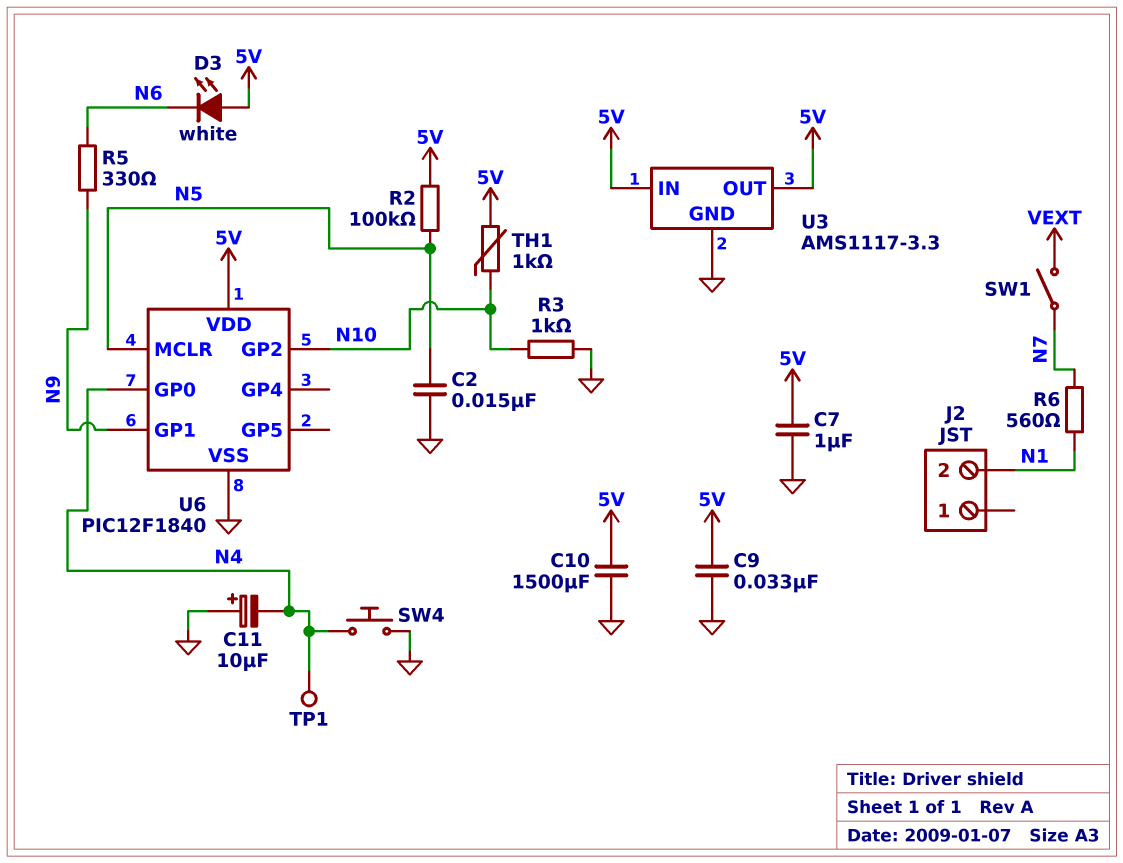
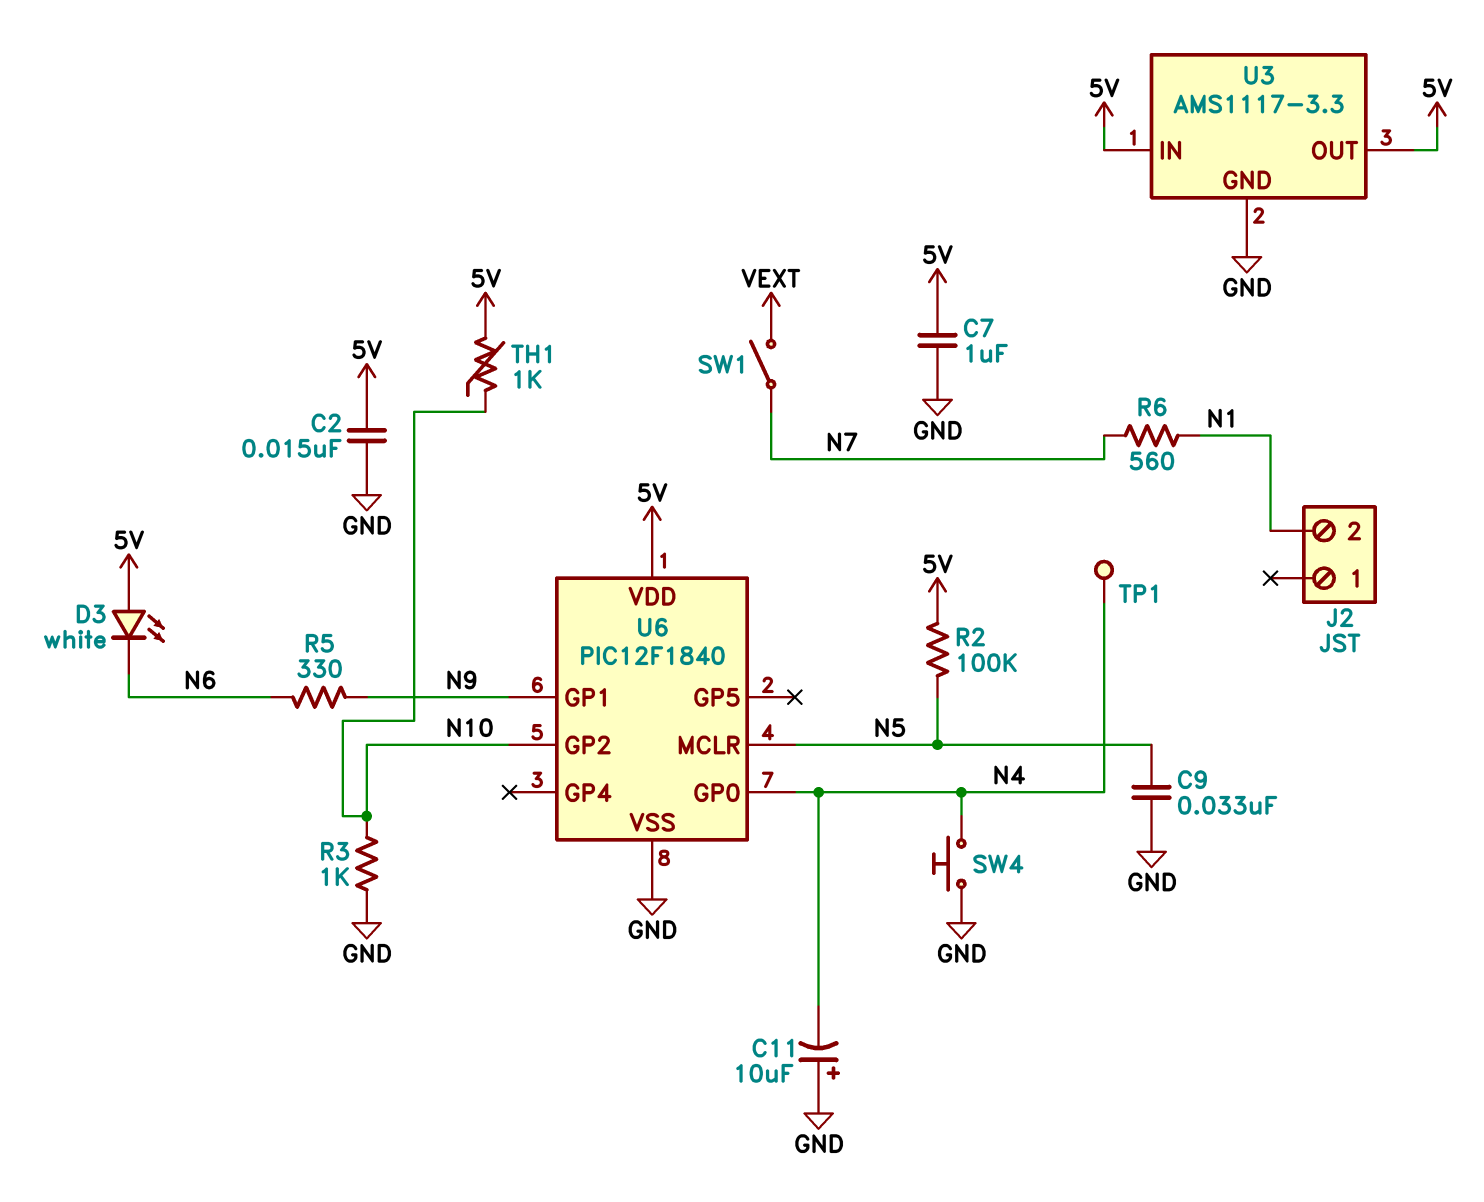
C2: 15nF (GND, N5) -> 15nF (5V, GND)
C9: 33nF (5V, GND) -> 33nF (GND, N5)
C10: 1500uF (5V, GND) -> none

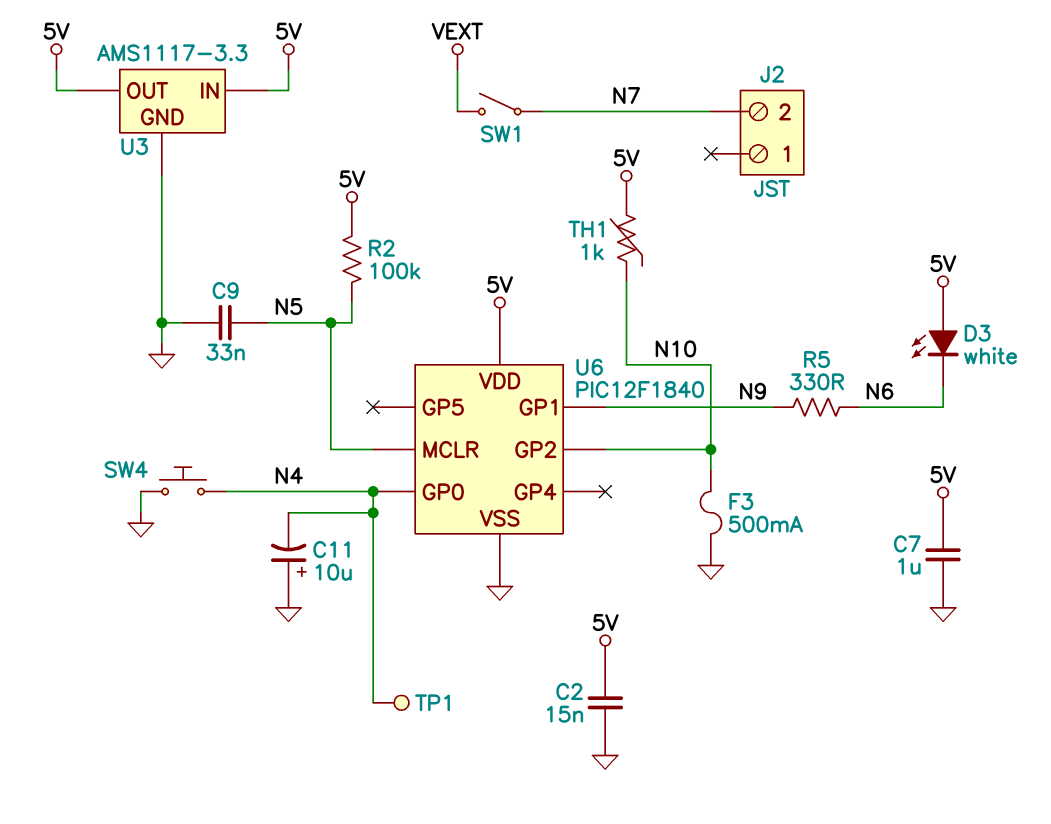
F3: none -> 500mA (GND, N10)
J2 pin 2: N1 -> N7
R3: 1k (GND, N10) -> none
R6: 560 (N1, N7) -> none

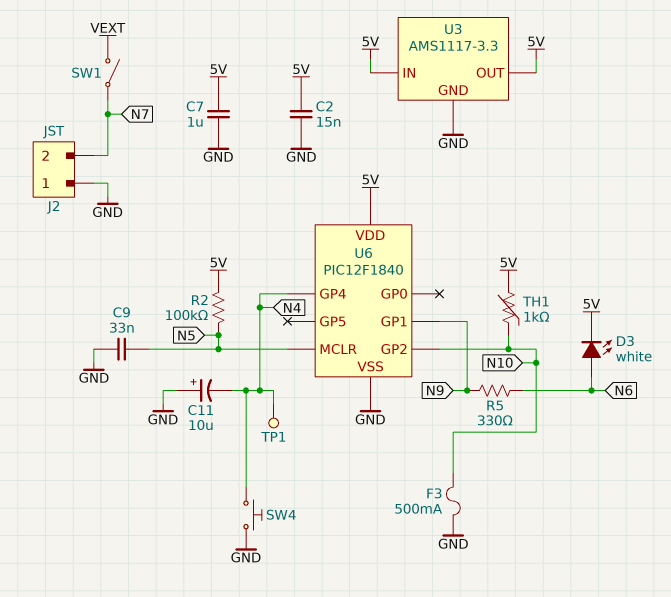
D3: LED white (A 5V, K N6) -> LED white (A N6, K 5V)
J2 pin 1: none -> GND
U6 pin GP0: N4 -> none
U6 pin GP4: none -> N4

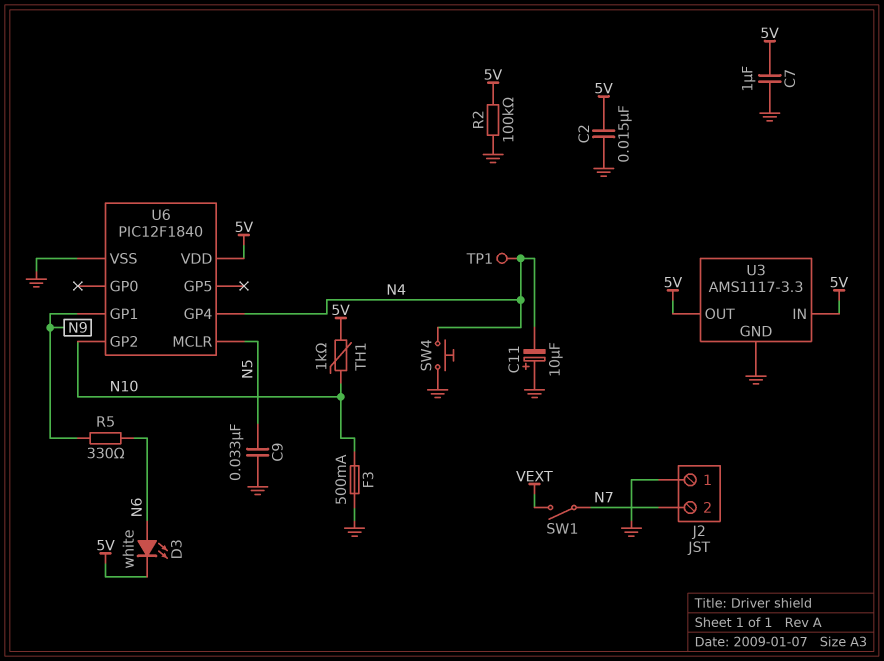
R2: 100k (5V, N5) -> 100k (5V, GND)

